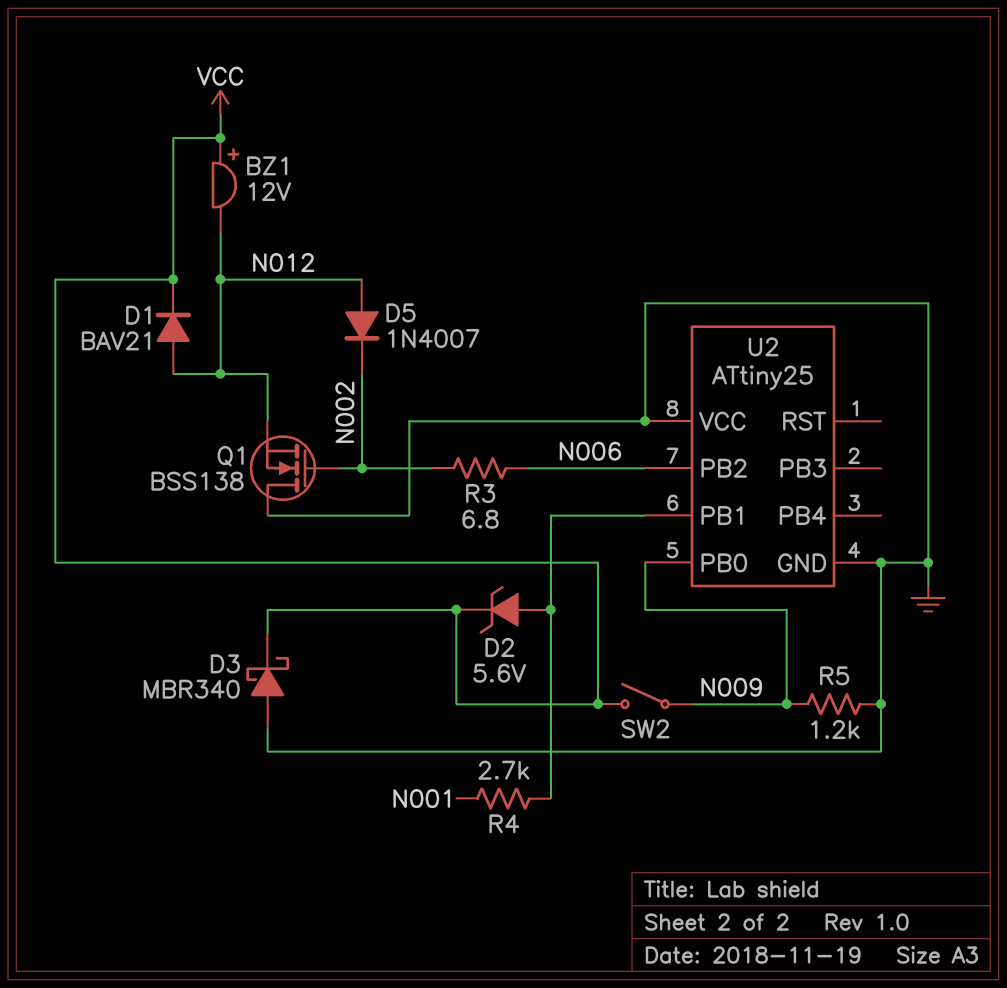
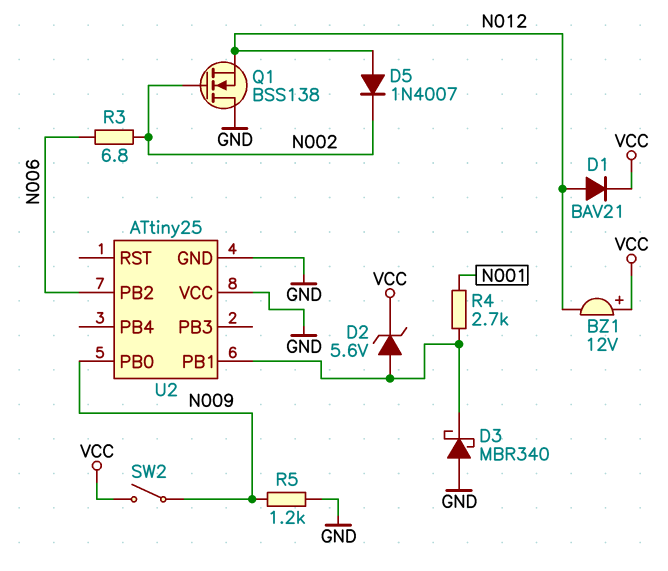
D3: schottky MBR340 (A GND, K VCC) -> schottky MBR340 (A GND, K U2/PB1)

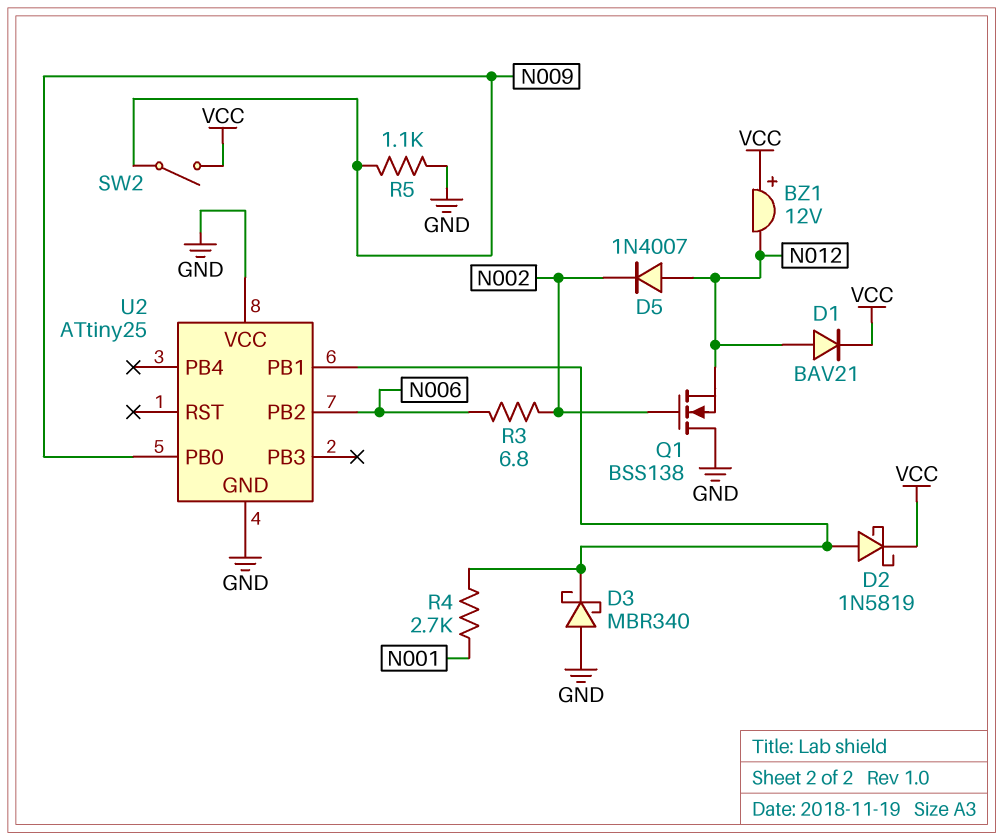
D2: zener 5.6V (A U2/PB1, K VCC) -> schottky 1N5819 (A U2/PB1, K VCC)
R5: 1.2k (GND, N009) -> 1.1k (GND, N009)

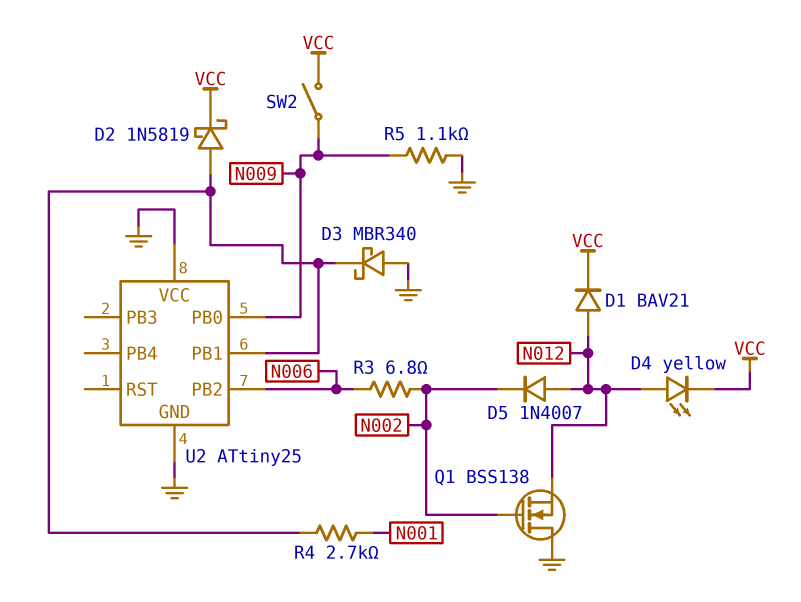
BZ1: buzzer 12V (plus VCC, minus N012) -> none
D4: none -> LED yellow (A N012, K VCC)

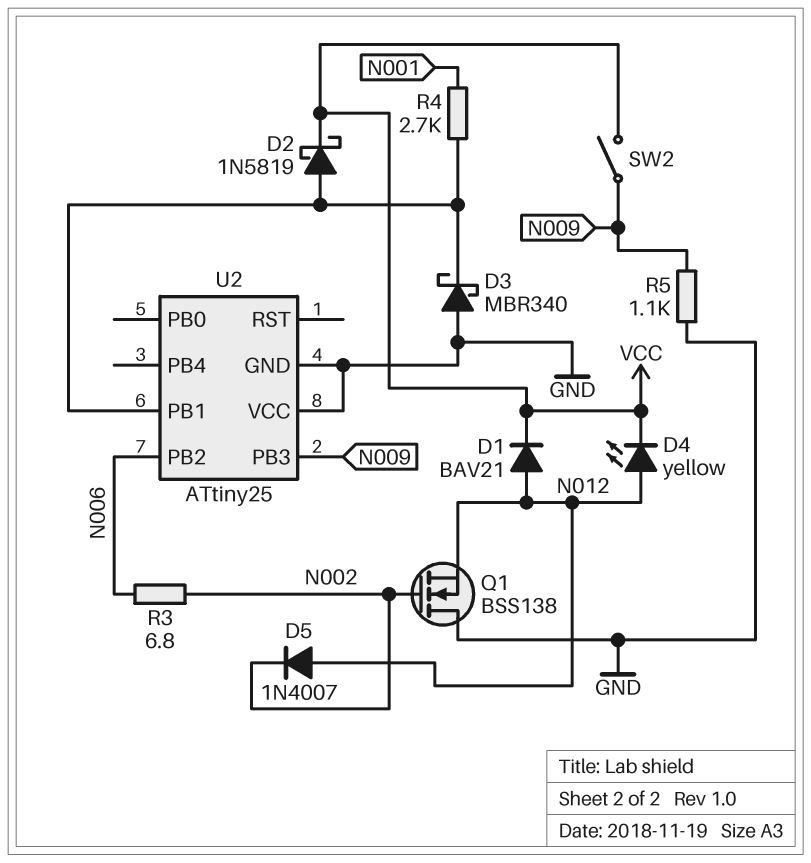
U2 pin PB0: N009 -> none
U2 pin PB3: none -> N009

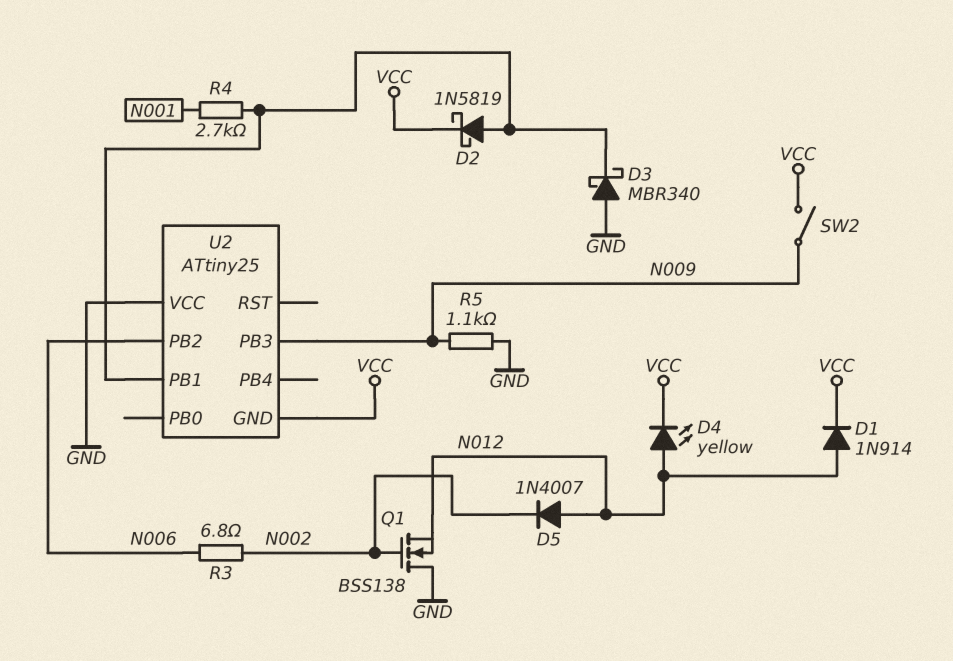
D1: diode BAV21 (A N012, K VCC) -> diode 1N914 (A N012, K VCC)
U2 pin GND: GND -> VCC

